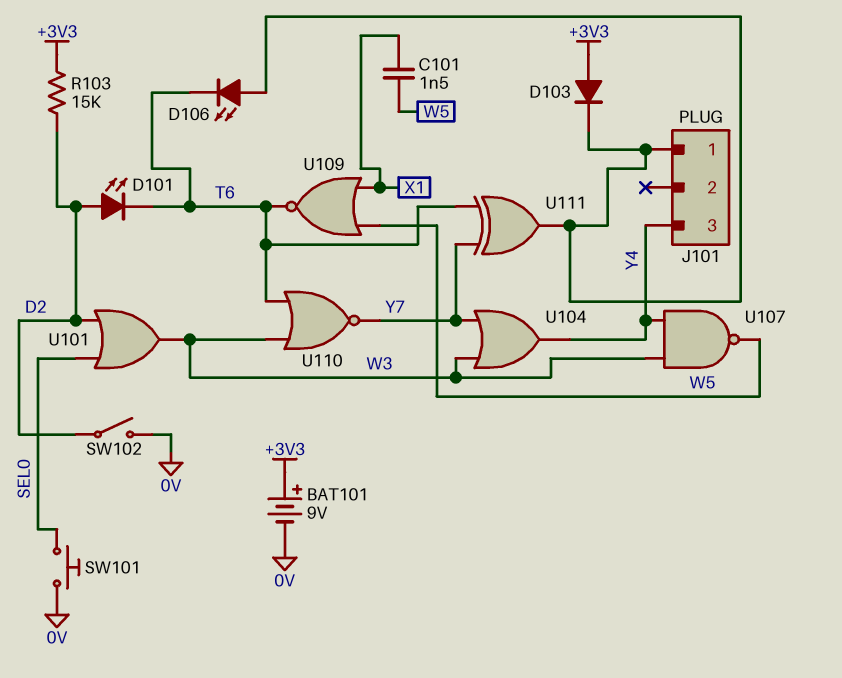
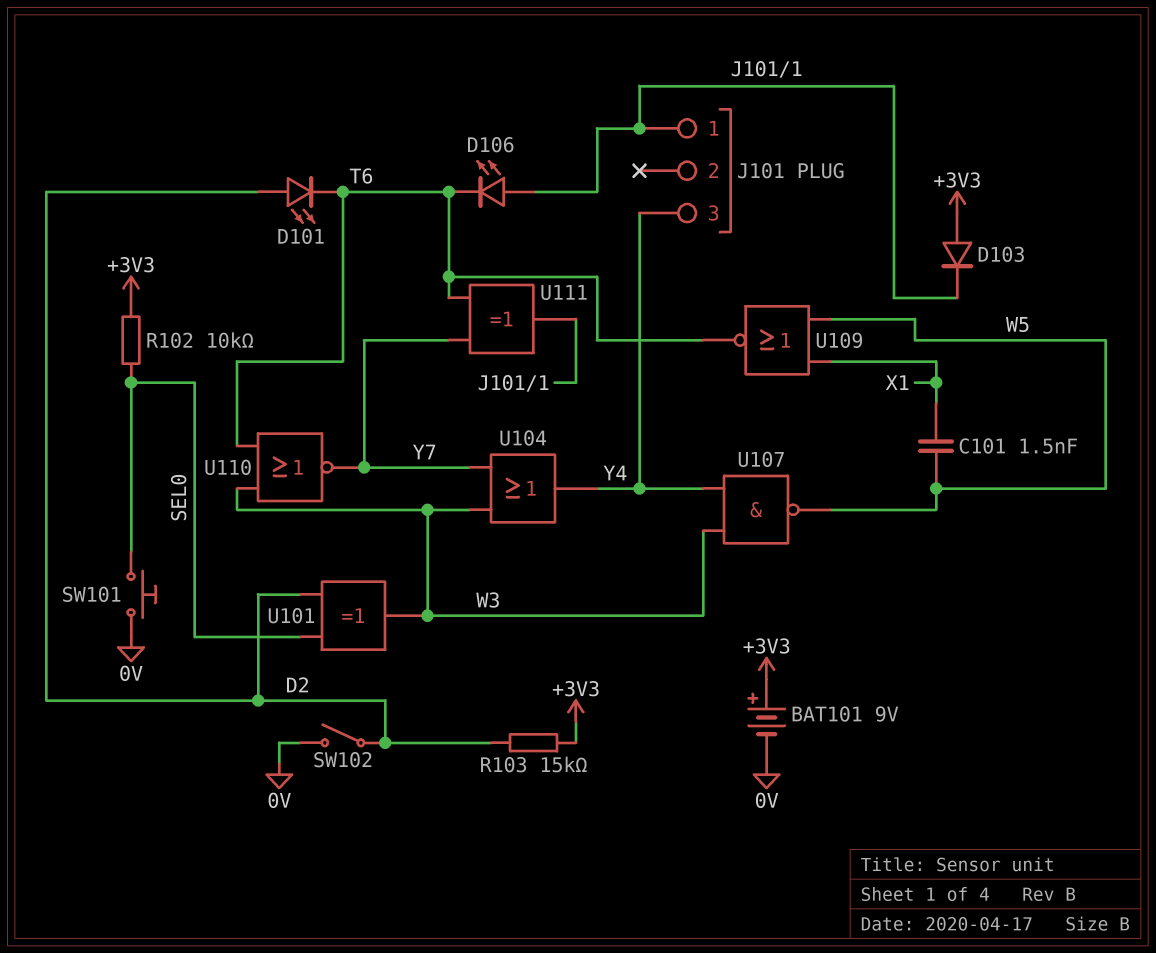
R102: none -> 10k (+3V3, SEL0)
U101: OR (in D2, in SEL0, out W3) -> XOR (in D2, in SEL0, out W3)

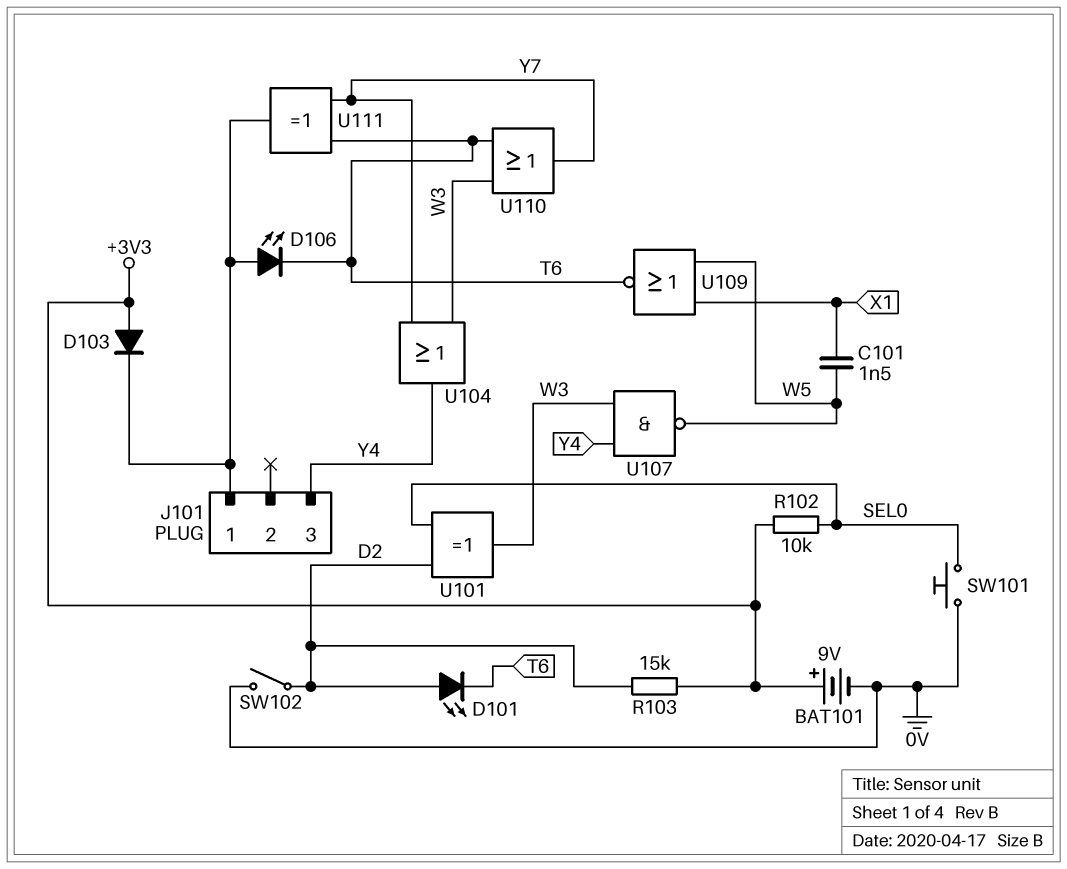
U110: NOR (in T6, in W3, out Y7) -> OR (in T6, in W3, out Y7)

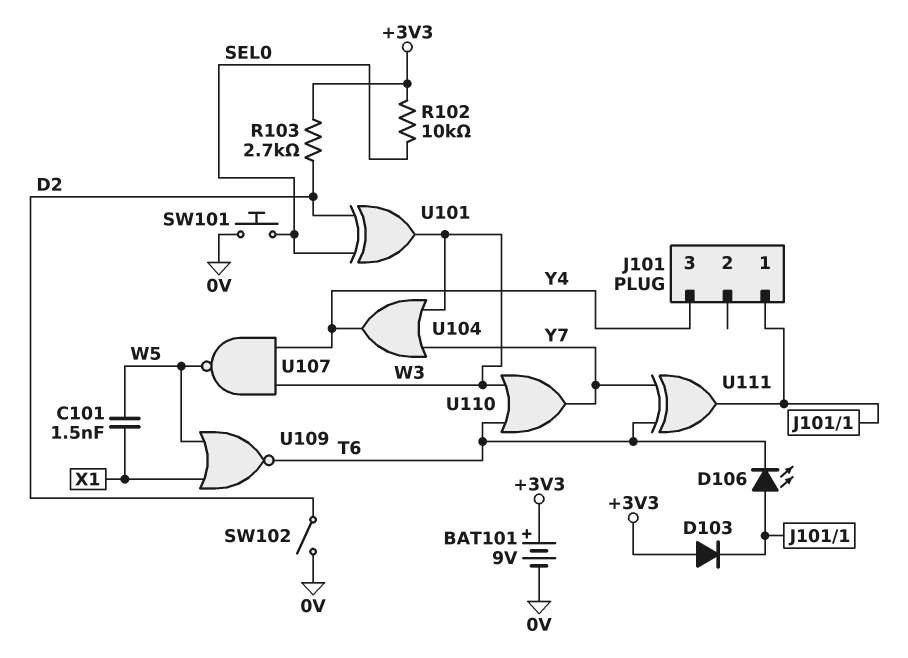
D101: LED (A D2, K T6) -> none
R103: 15k (+3V3, D2) -> 2.7k (+3V3, D2)

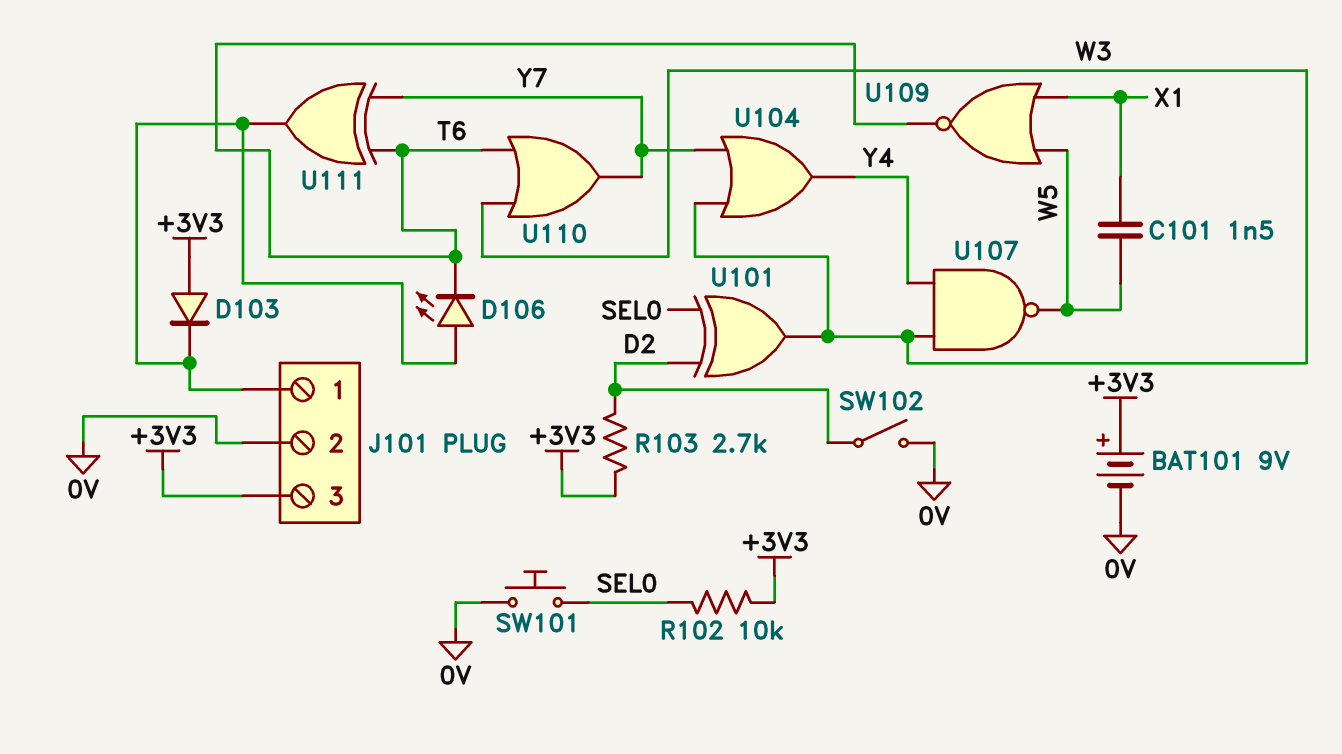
J101 pin 2: none -> 0V
J101 pin 3: Y4 -> +3V3

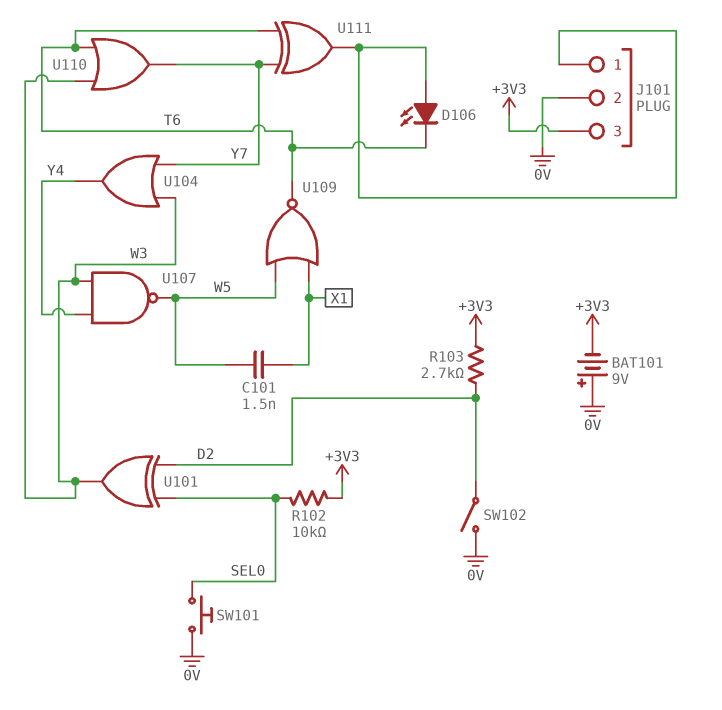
BAT101: 9V (plus +3V3, minus 0V) -> 9V (plus 0V, minus +3V3)
D103: diode (A +3V3, K J101/1) -> none

